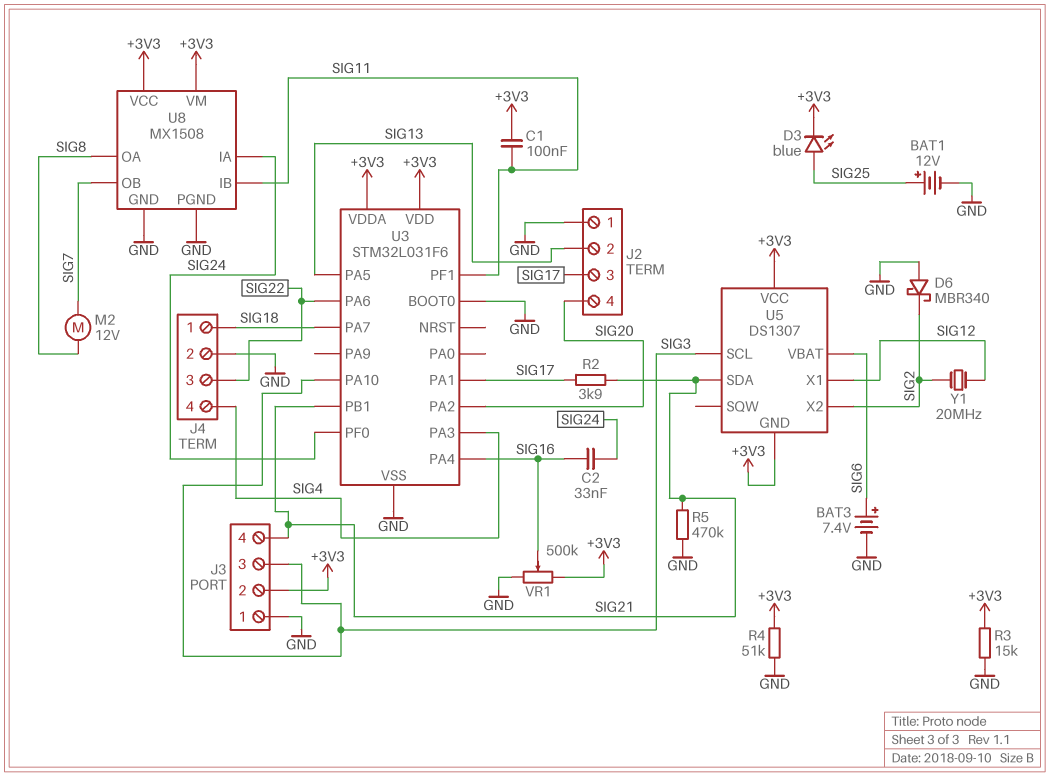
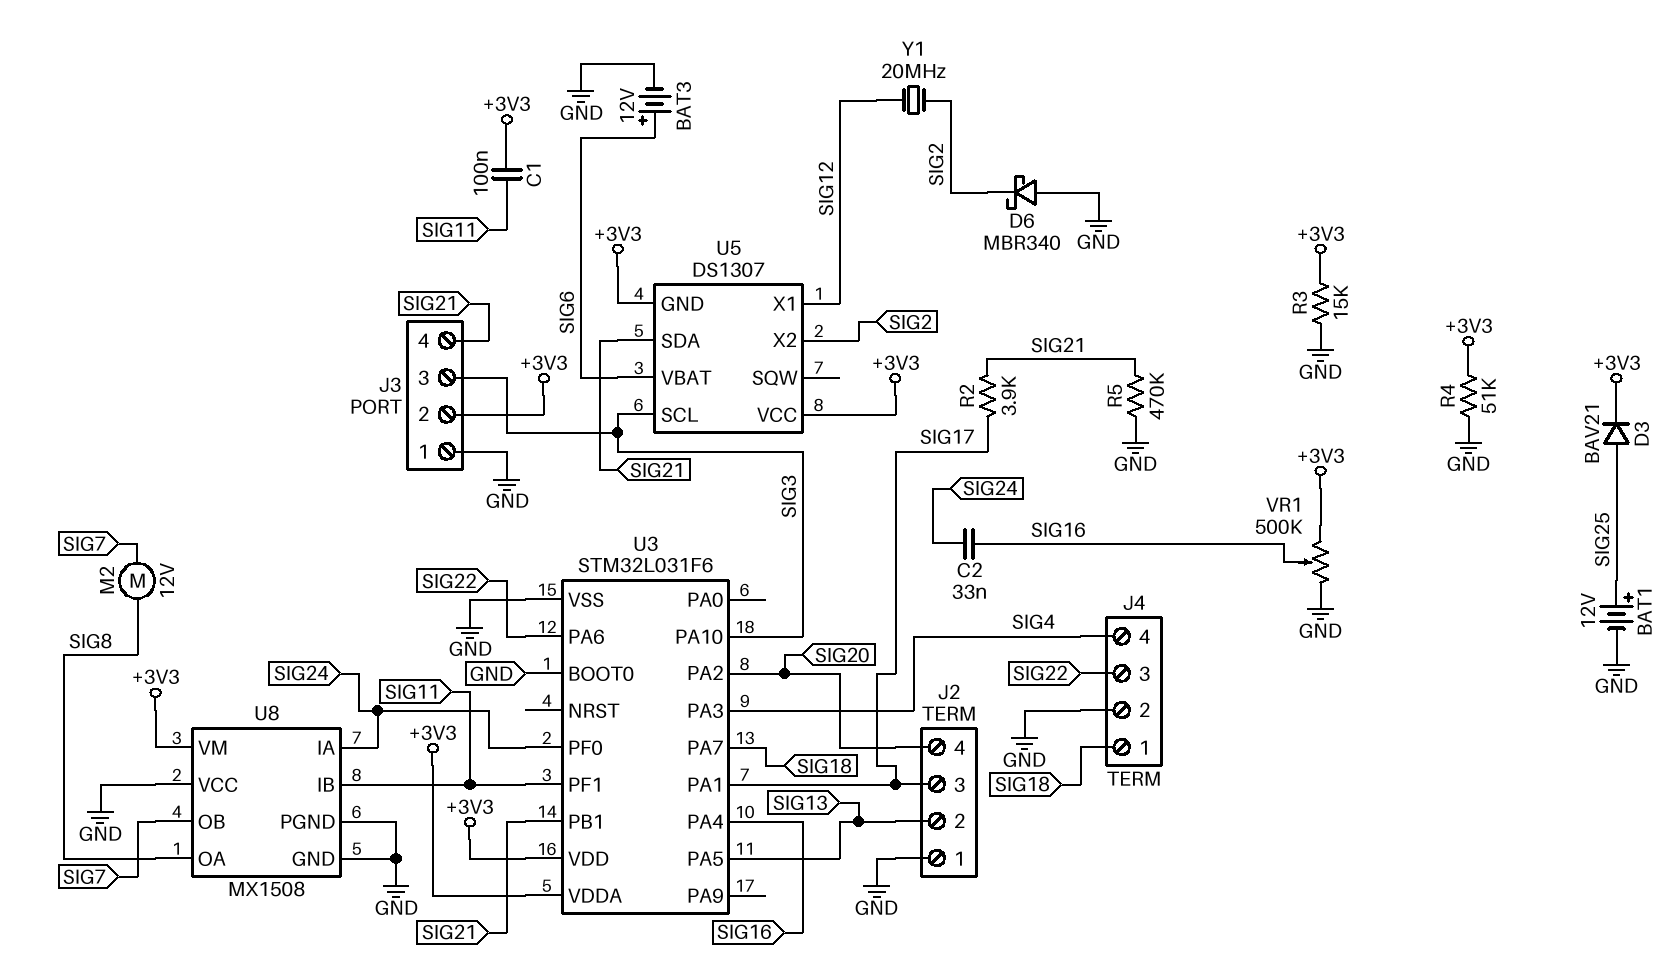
BAT3: 7.4V (plus SIG6, minus GND) -> 12V (plus SIG6, minus GND)
D3: LED blue (A SIG25, K +3V3) -> diode BAV21 (A SIG25, K +3V3)
U8 pin VCC: +3V3 -> GND

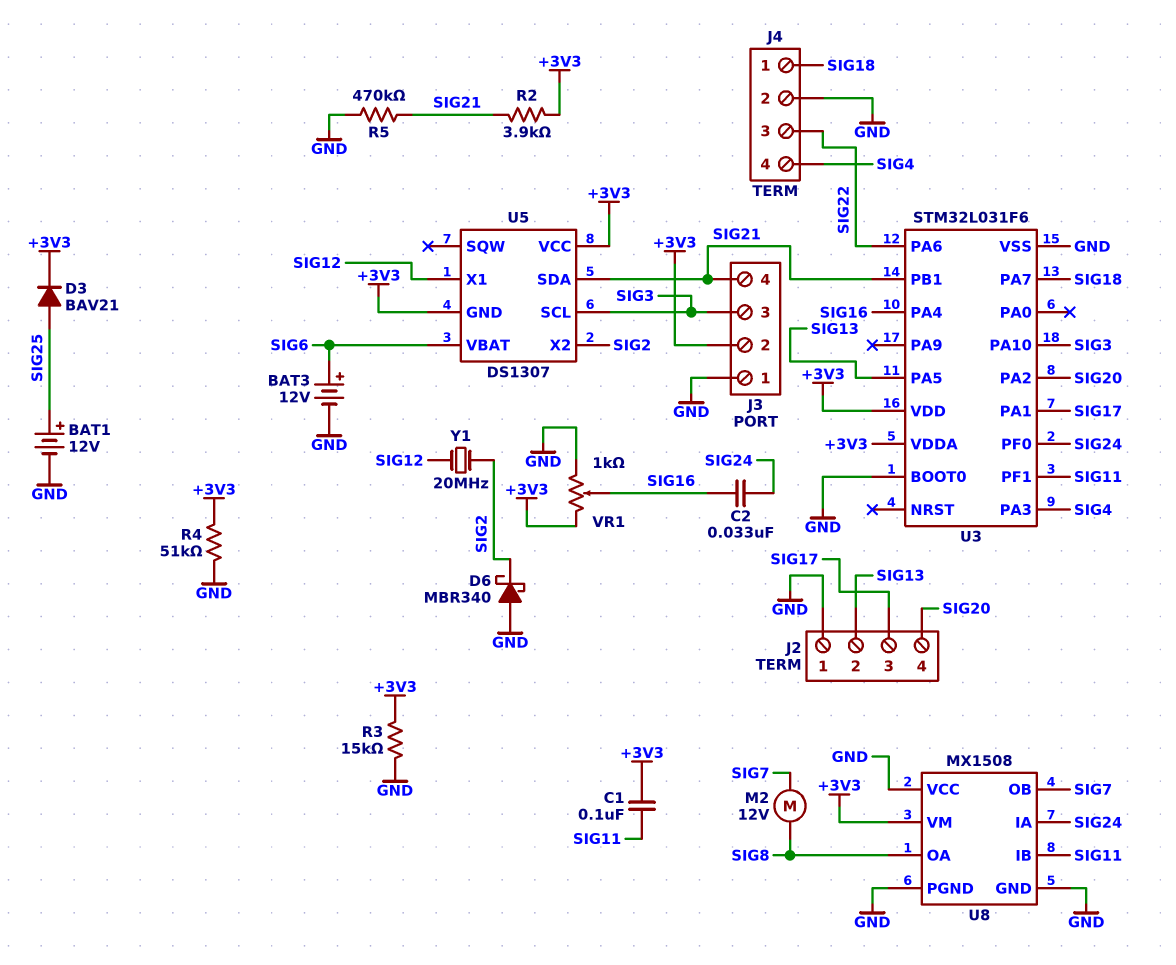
R2: 3.9k (SIG17, SIG21) -> 3.9k (+3V3, SIG21)
VR1: 500k (+3V3, GND, wiper SIG16) -> 1k (+3V3, GND, wiper SIG16)

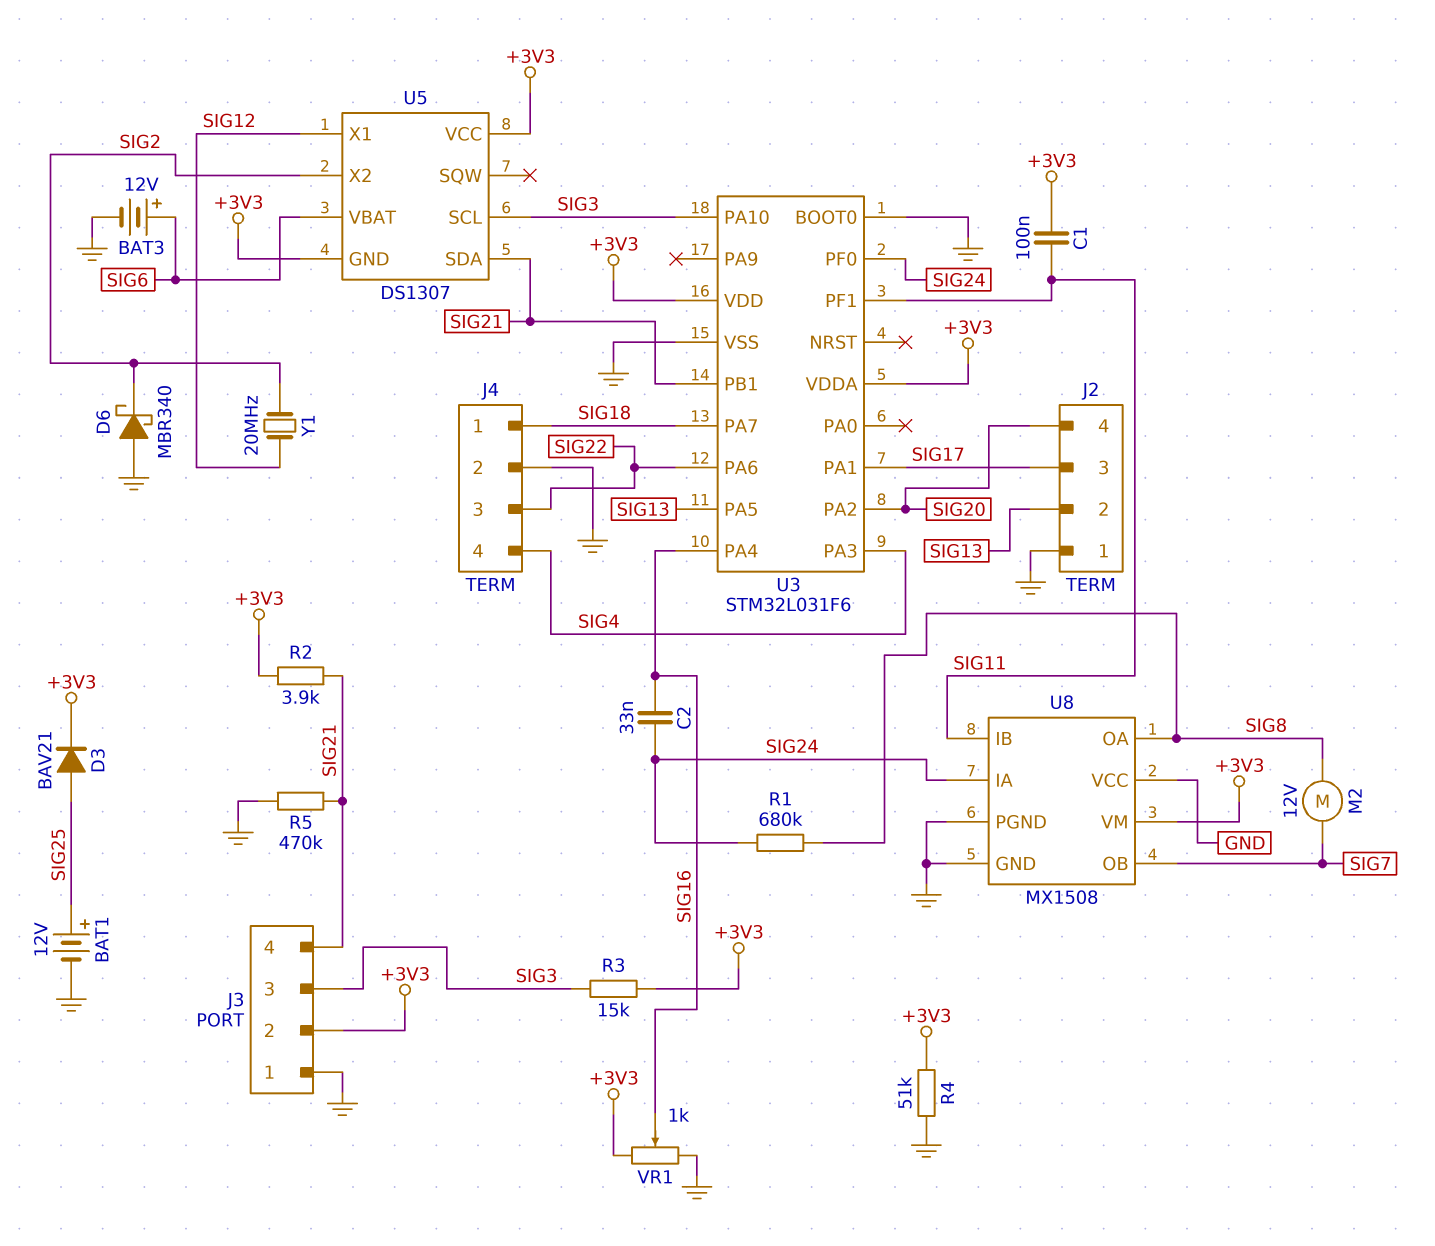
R1: none -> 680k (SIG8, SIG24)
R3: 15k (+3V3, GND) -> 15k (+3V3, SIG3)

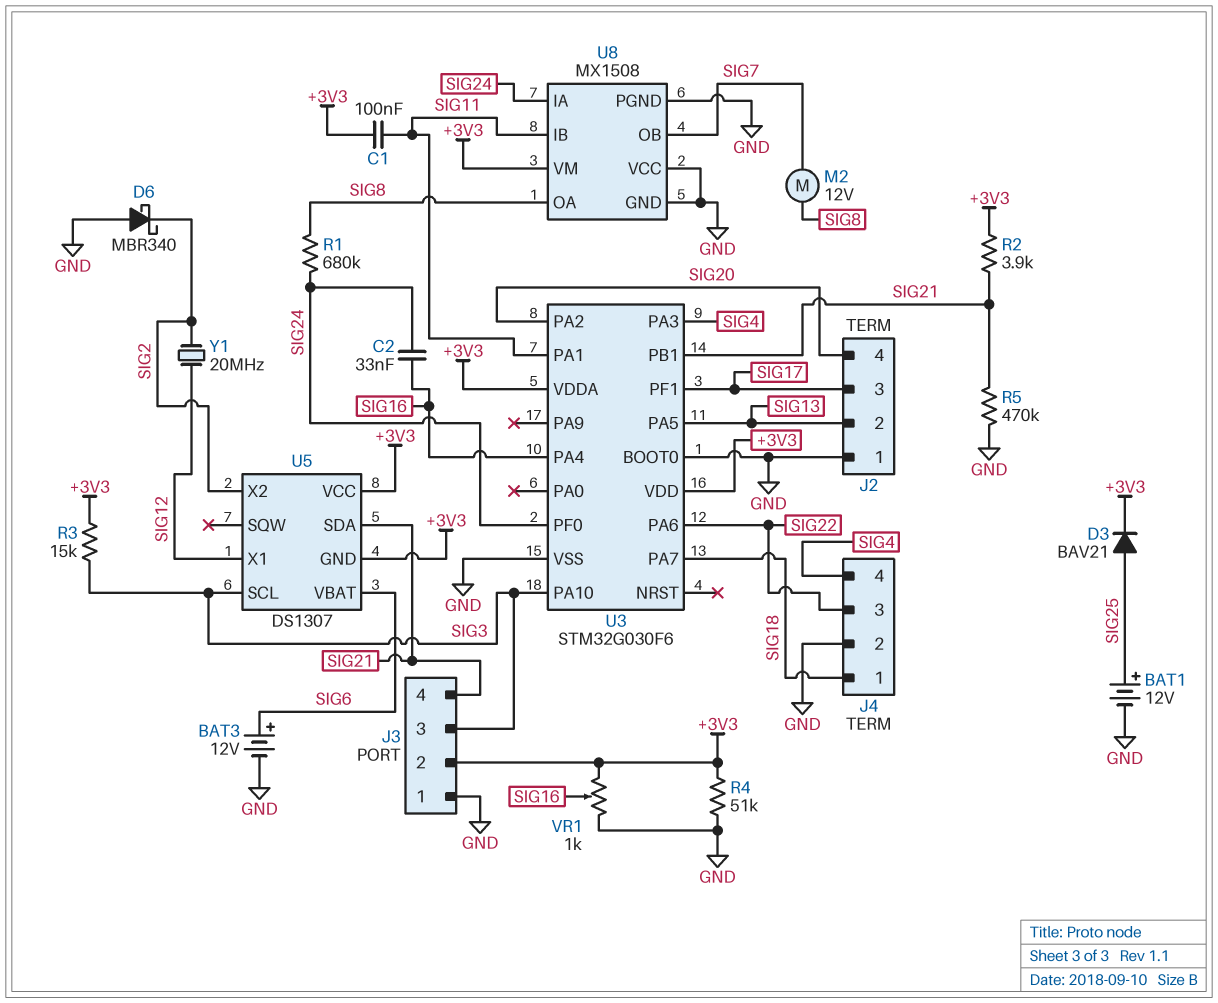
U3: STM32L031F6 -> STM32G030F6
U3 pin PA1: SIG17 -> SIG11
U3 pin PF1: SIG11 -> SIG17

